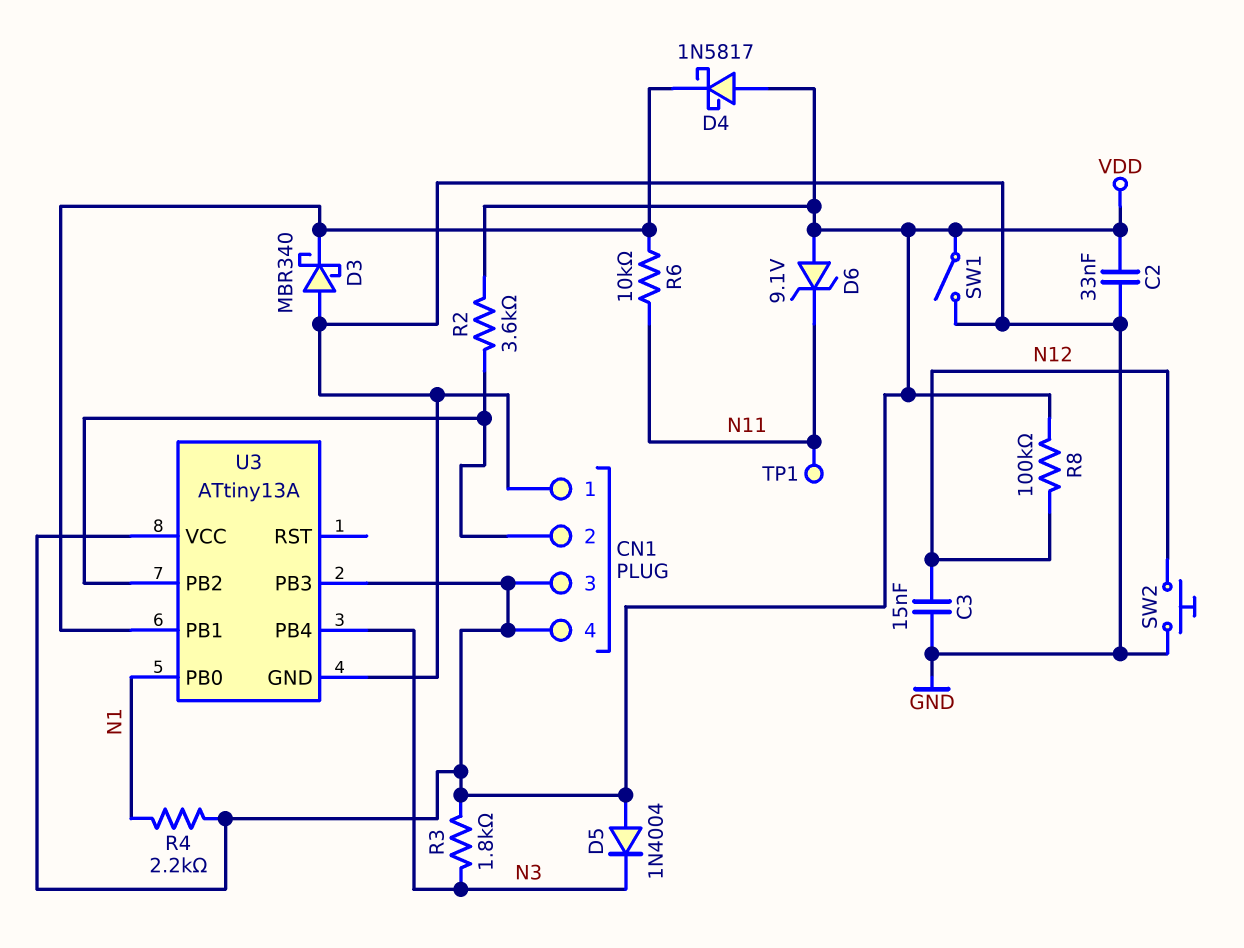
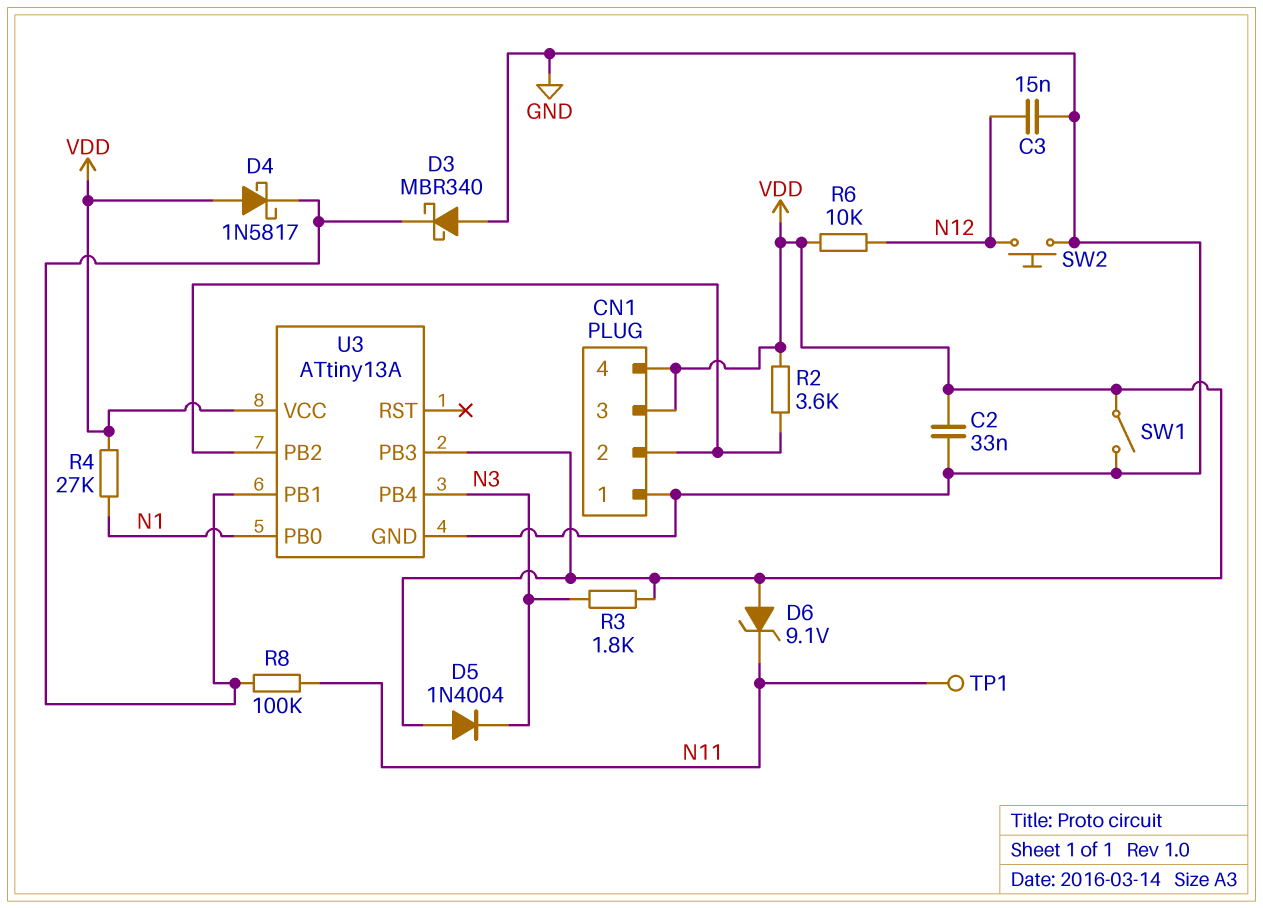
R4: 2.2k (N1, VDD) -> 27k (N1, VDD)
R6: 10k (N11, U3/PB1) -> 10k (N12, VDD)
R8: 100k (N12, VDD) -> 100k (N11, U3/PB1)

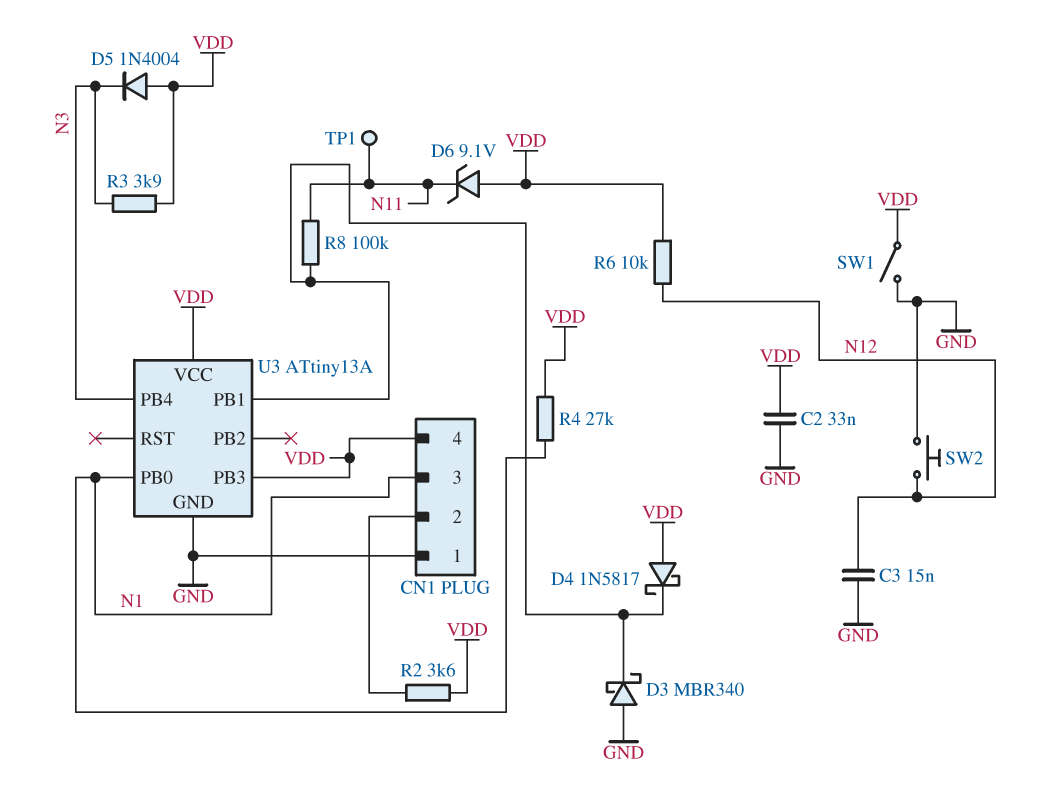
CN1 pin 3: VDD -> N1
R3: 1.8k (N3, VDD) -> 3.9k (N3, VDD)
U3 pin PB2: CN1/2 -> none

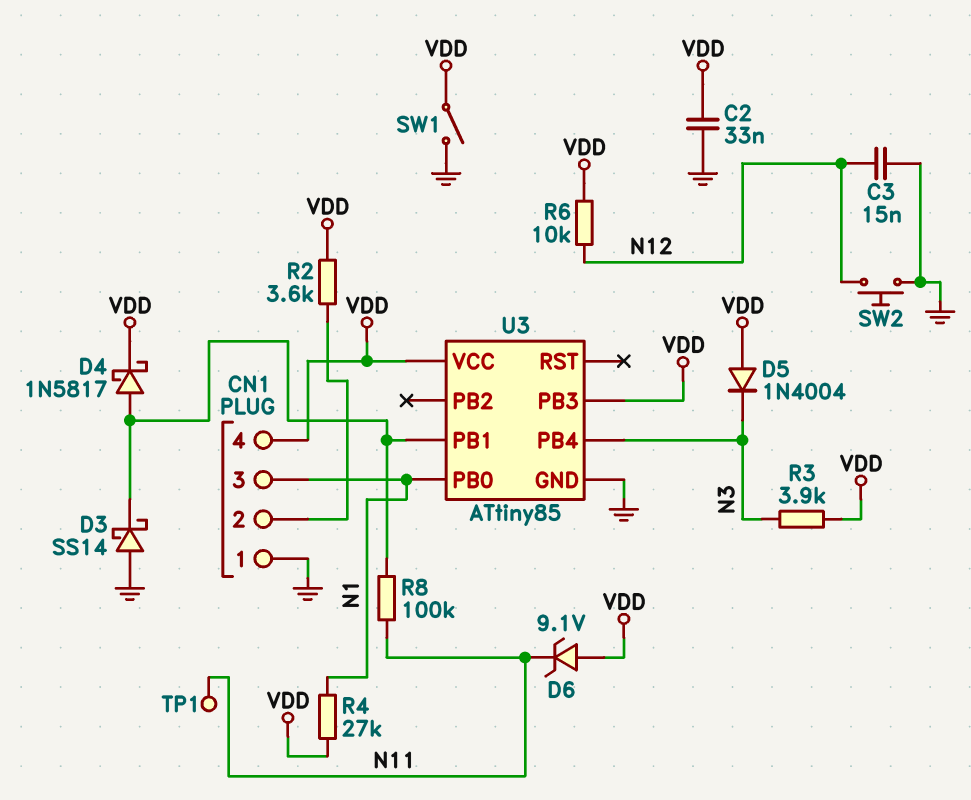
D3: schottky MBR340 (A GND, K U3/PB1) -> schottky SS14 (A GND, K U3/PB1)
D4: schottky 1N5817 (A VDD, K U3/PB1) -> schottky 1N5817 (A U3/PB1, K VDD)
U3: ATtiny13A -> ATtiny85

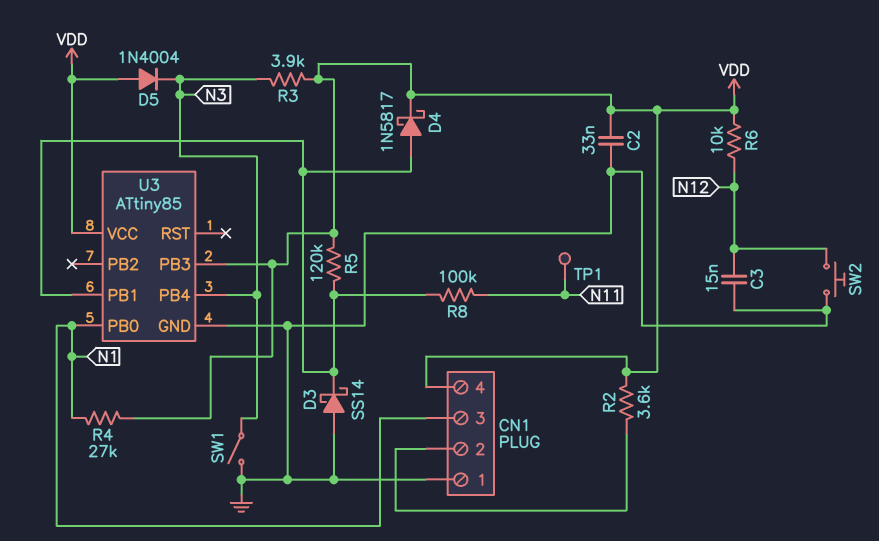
D6: zener 9.1V (A VDD, K N11) -> none
R5: none -> 120k (U3/PB1, VDD)
SW1: switch (GND, VDD) -> switch (GND, N3)

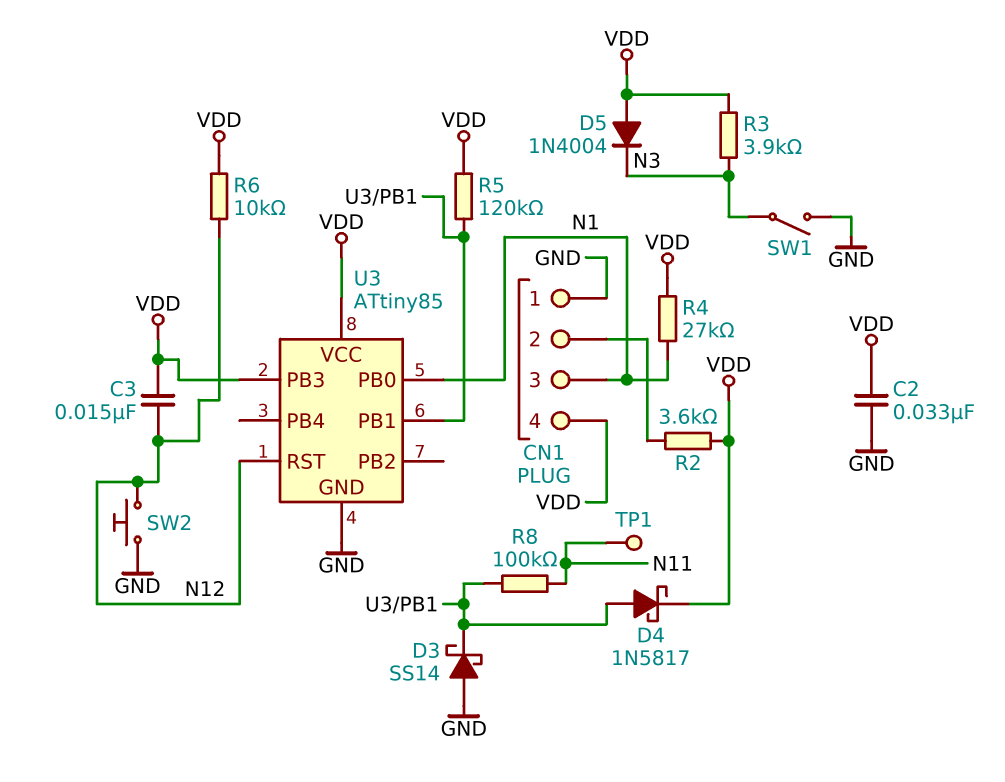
C3: 15nF (GND, N12) -> 15nF (N12, VDD)
U3 pin PB4: N3 -> none
U3 pin RST: none -> N12

